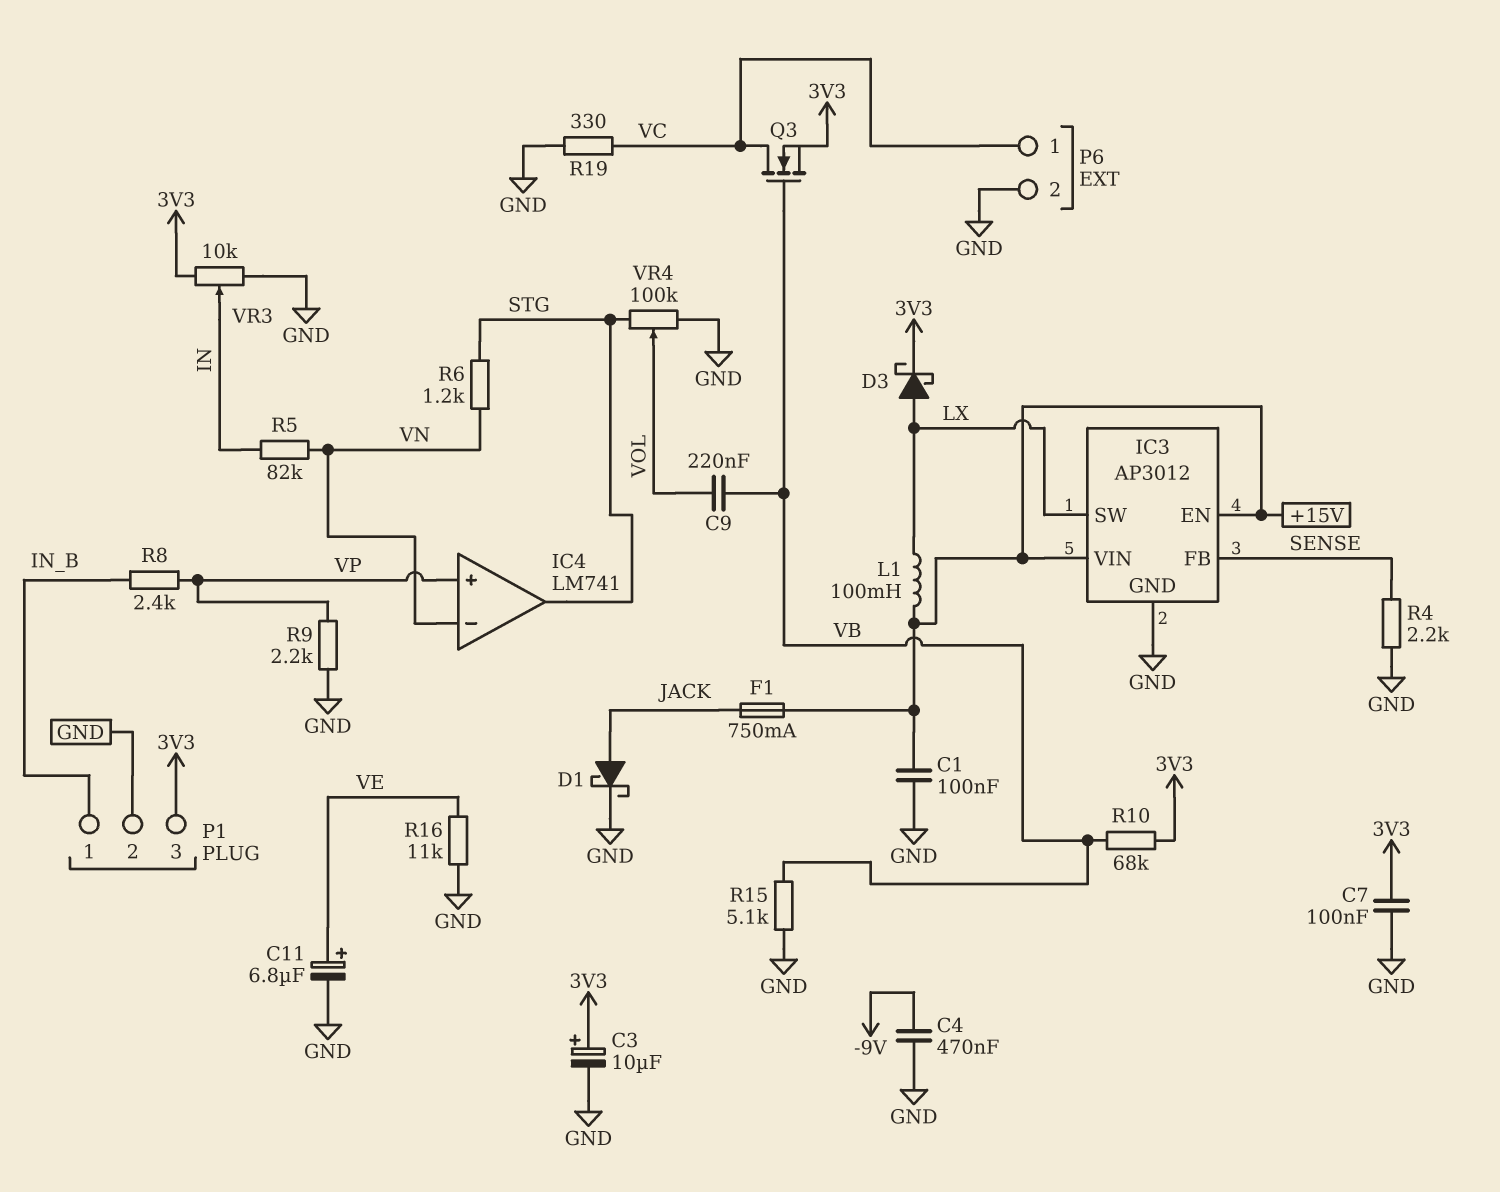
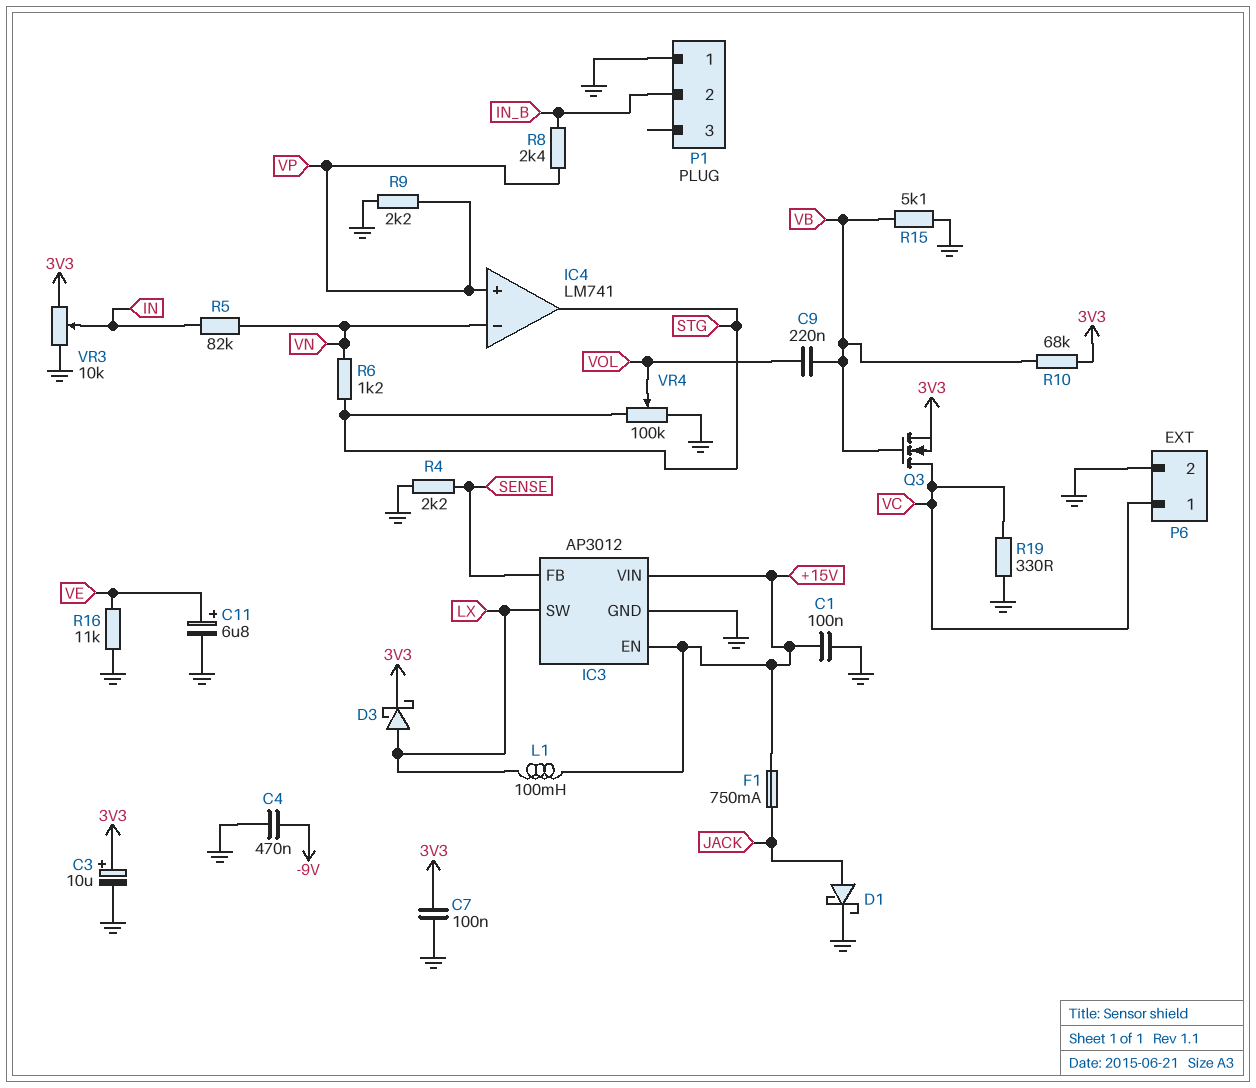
P1 pin 1: IN_B -> GND
P1 pin 2: GND -> IN_B
P1 pin 3: 3V3 -> none

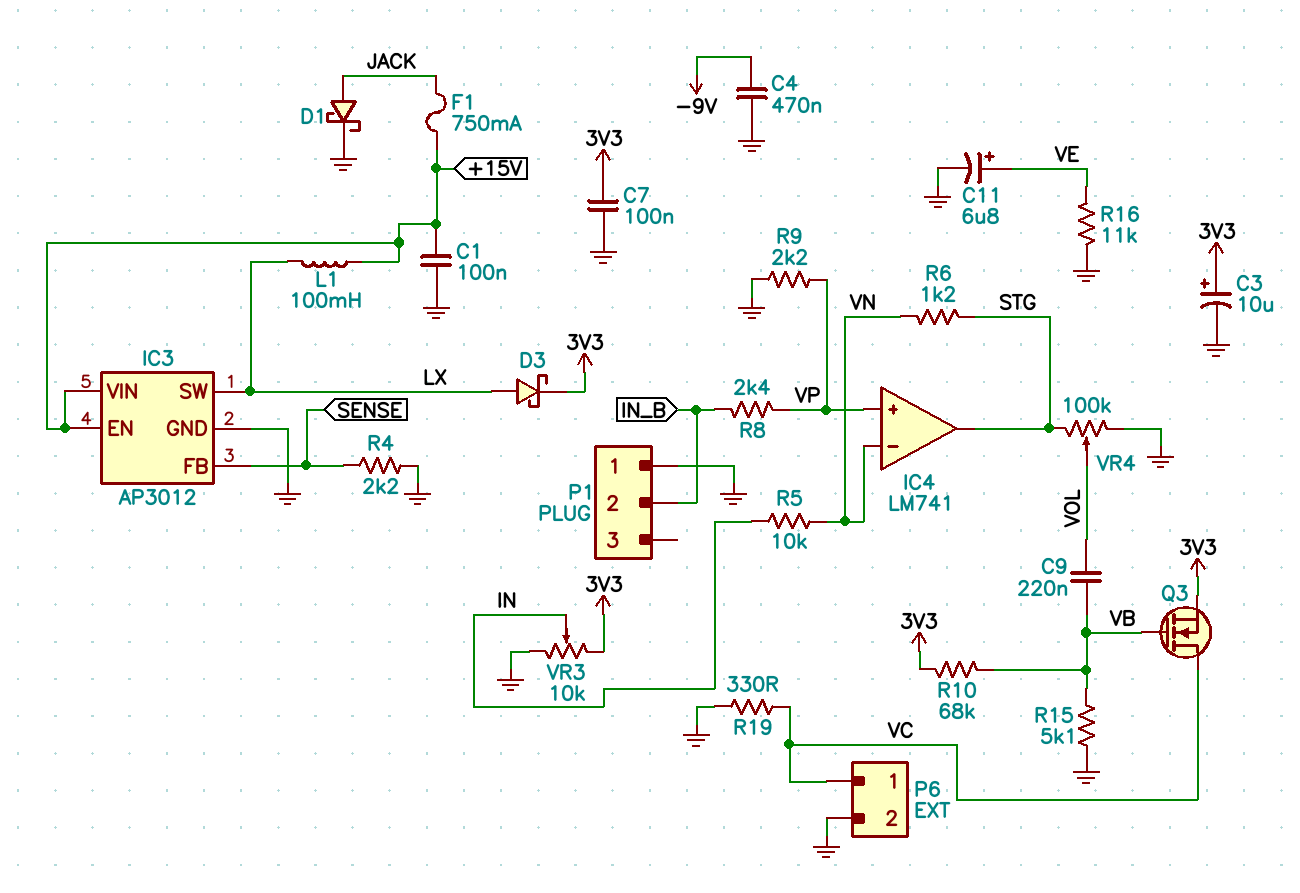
R5: 82k (IN, VN) -> 10k (IN, VN)

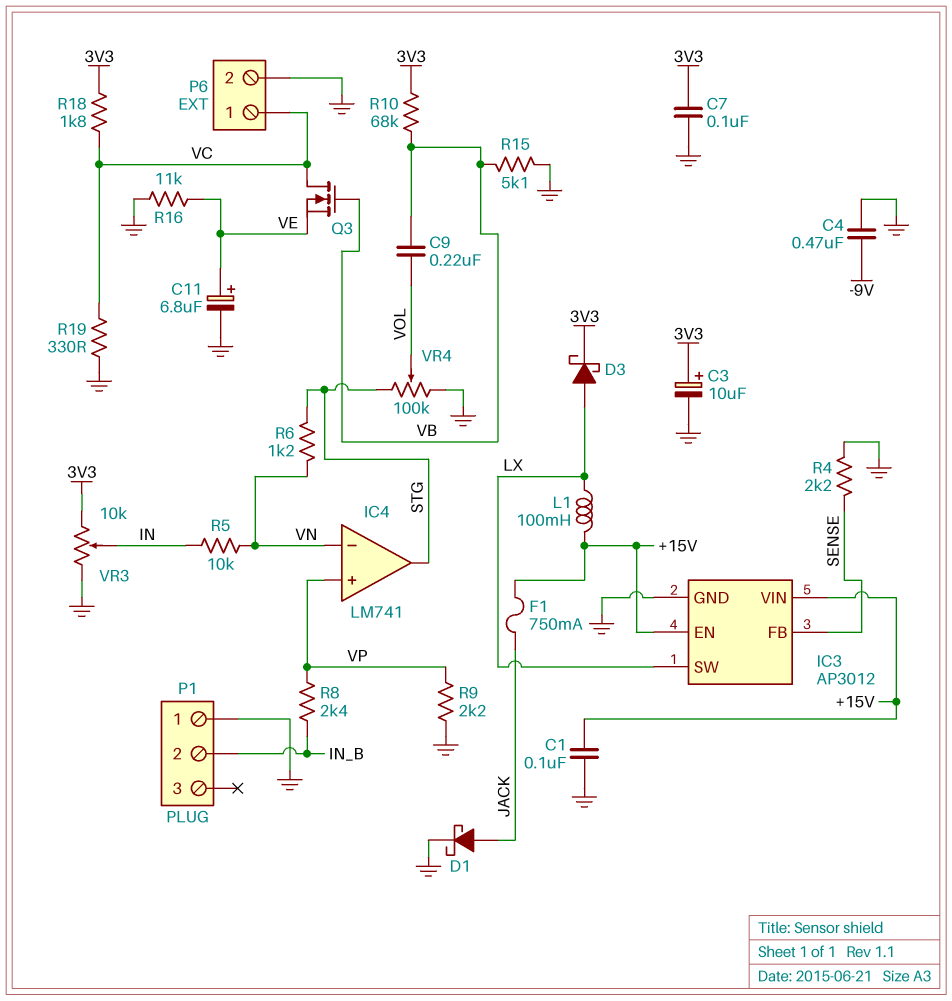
Q3: NMOS (G VB, D VC, S 3V3) -> NMOS (G VB, D VC, S VE)
R18: none -> 1.8k (3V3, VC)

